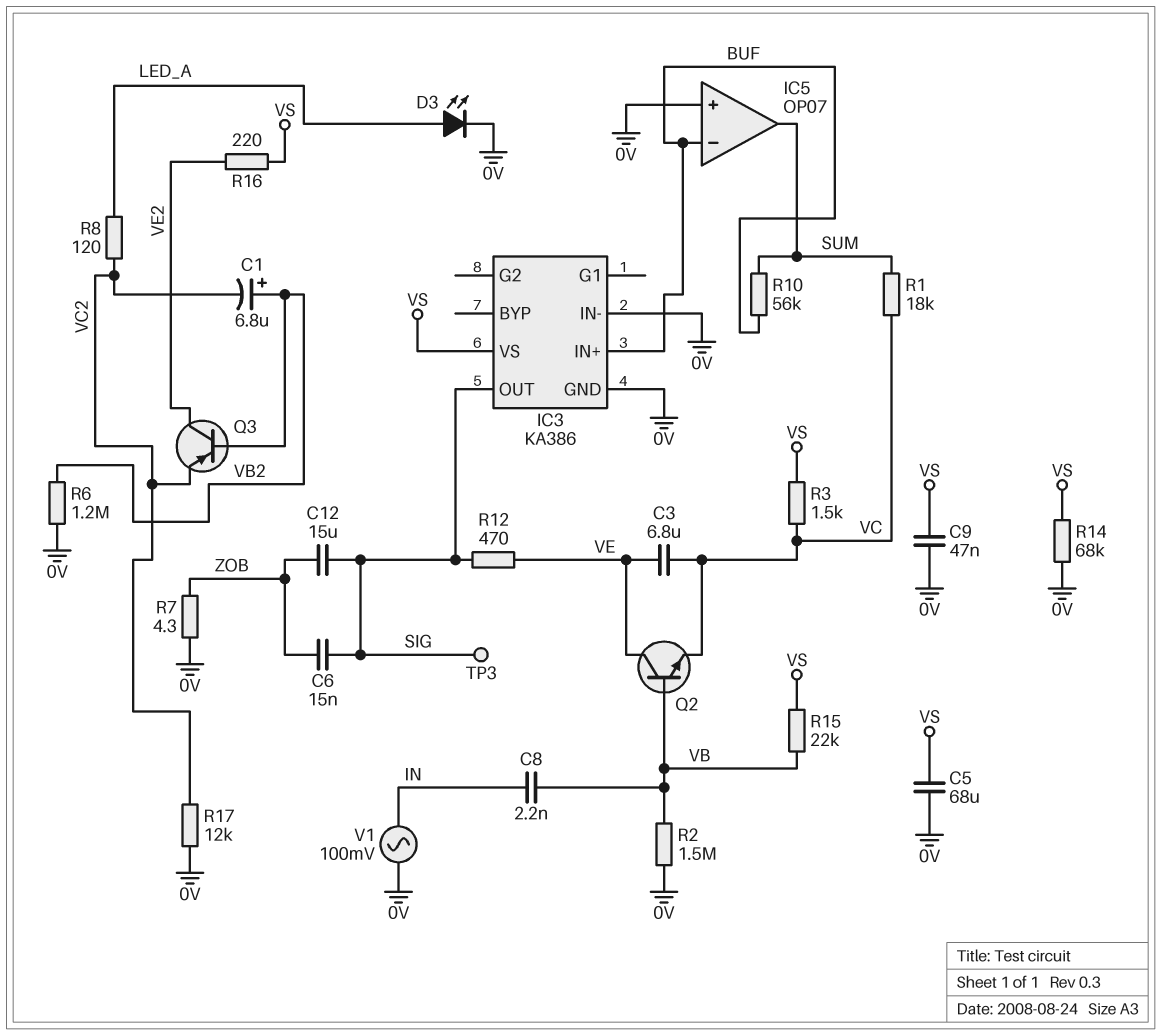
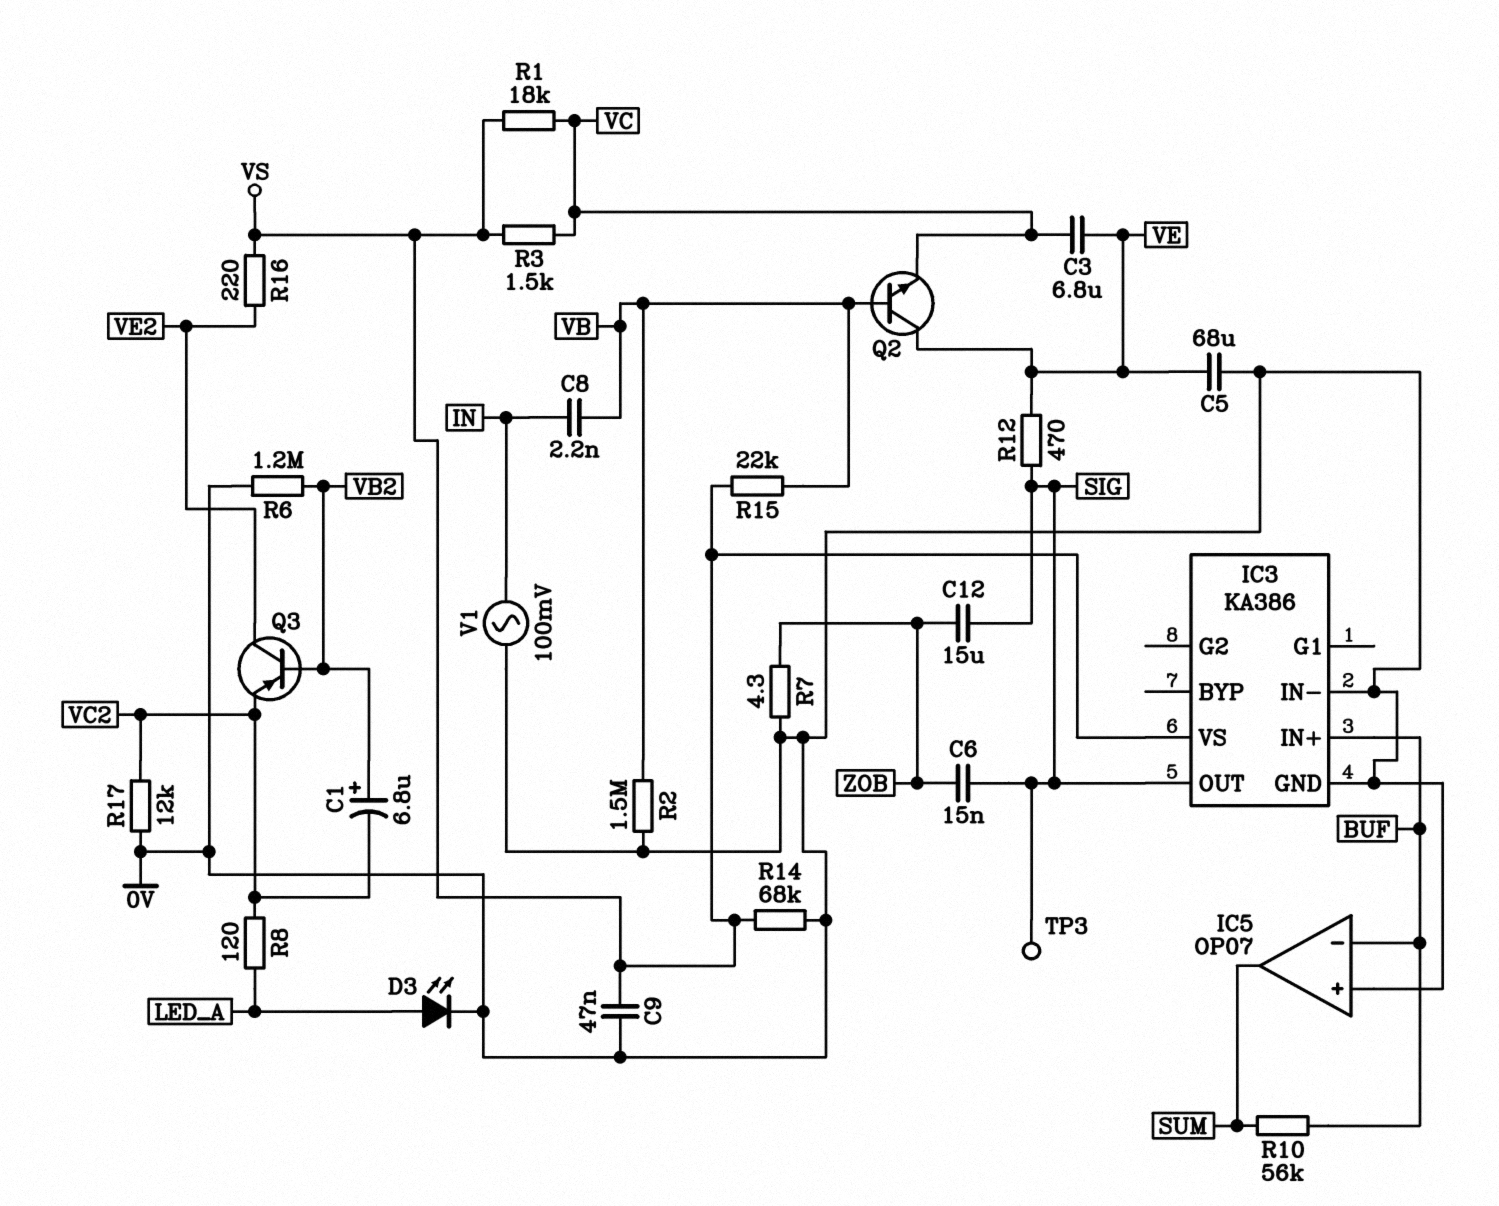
C5: 68uF (0V, VS) -> 68uF (0V, VE)
R1: 18k (SUM, VC) -> 18k (VC, VS)

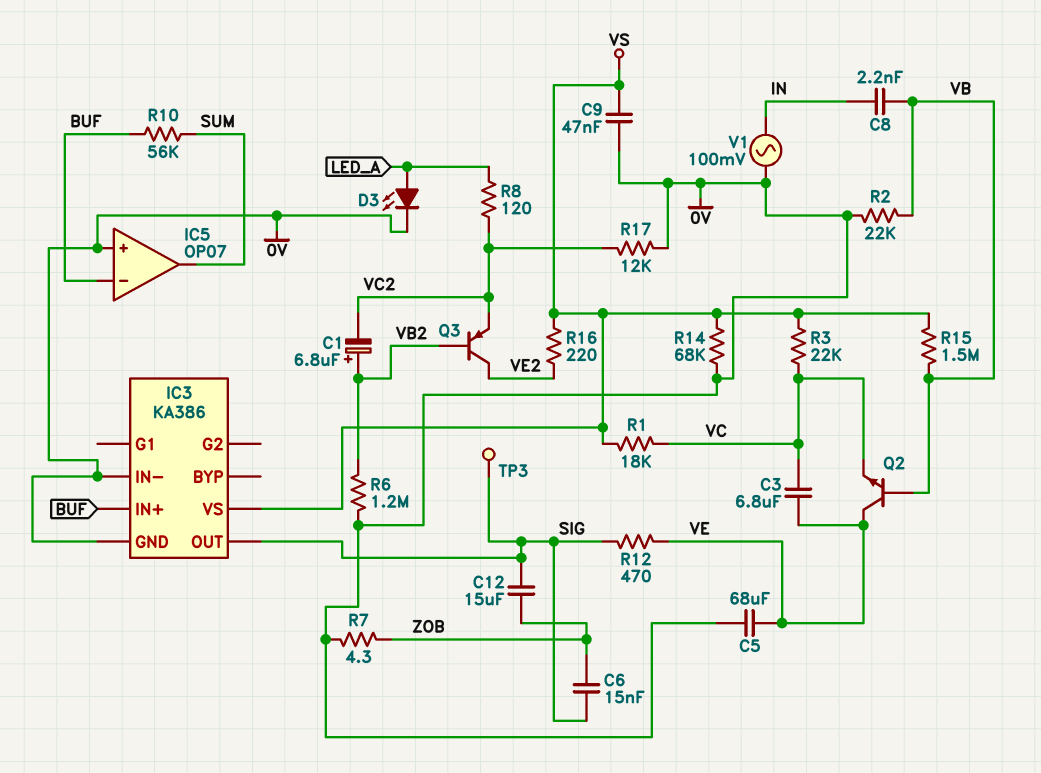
R2: 1.5M (0V, VB) -> 22k (0V, VB)
R3: 1.5k (VC, VS) -> 22k (VC, VS)
R15: 22k (VB, VS) -> 1.5M (VB, VS)

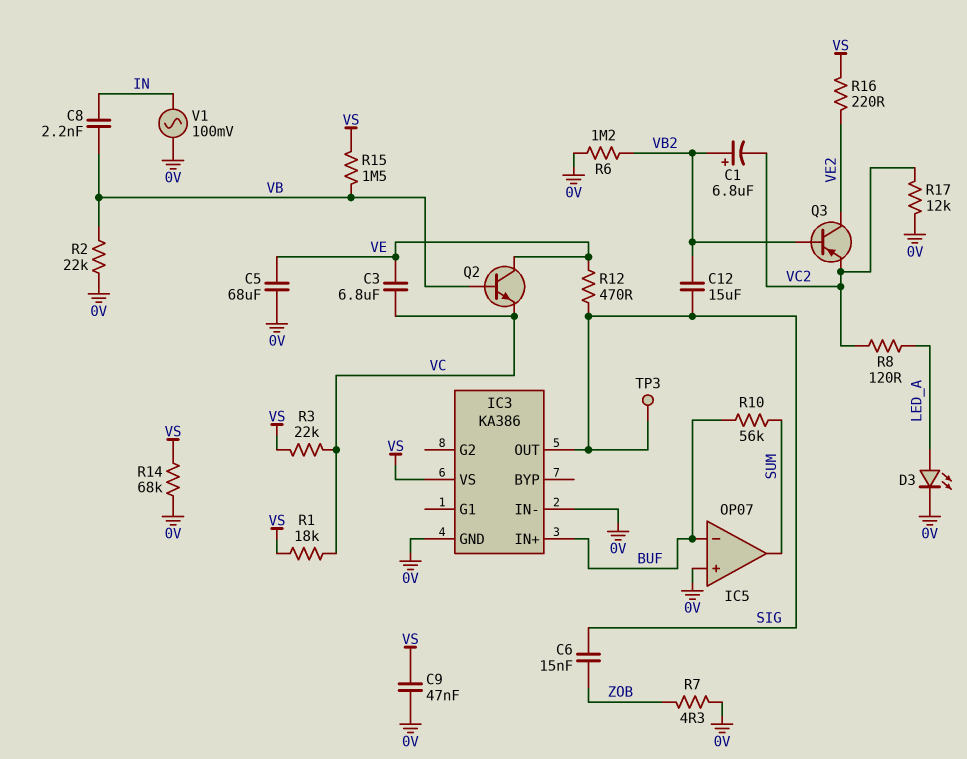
C12: 15uF (SIG, ZOB) -> 15uF (SIG, VB2)

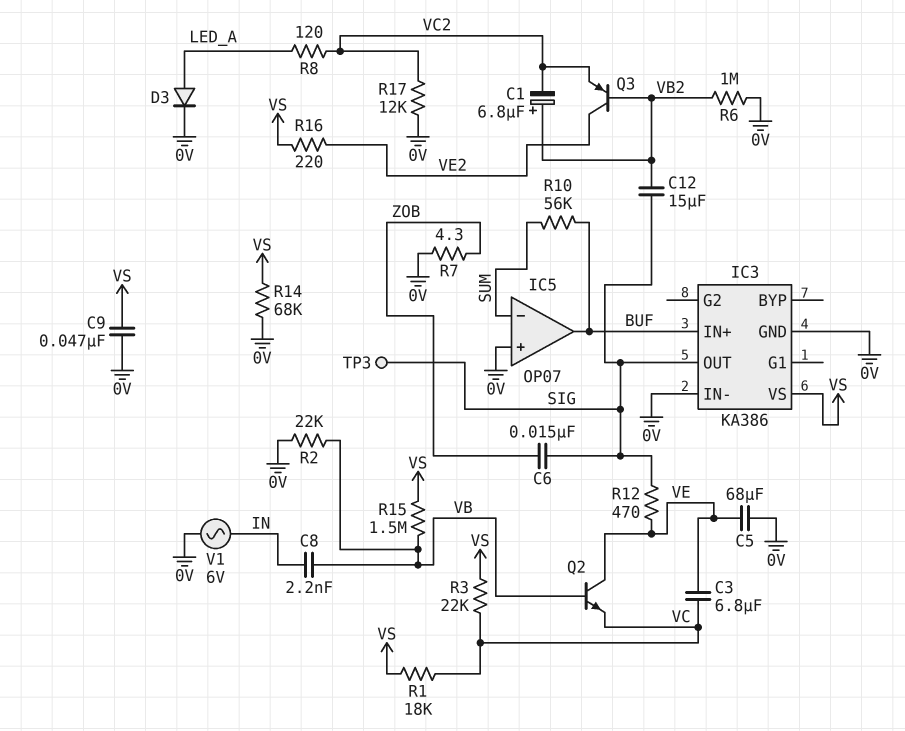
D3: LED (A LED_A, K 0V) -> diode (A LED_A, K 0V)
IC5 pin in-: BUF -> SUM
IC5 pin out: SUM -> BUF
R6: 1.2M (0V, VB2) -> 1M (0V, VB2)
V1: AC 100mV (0V, IN) -> AC 6V (0V, IN)

